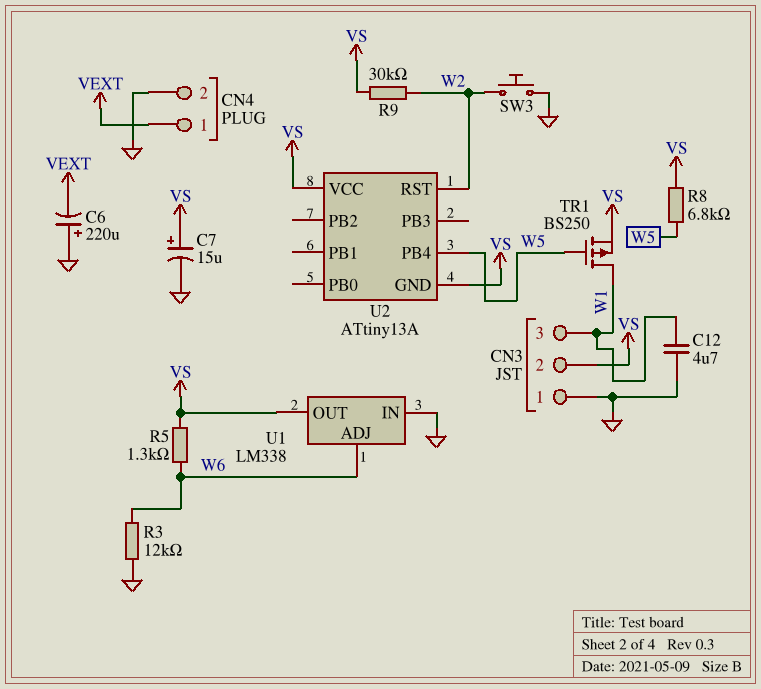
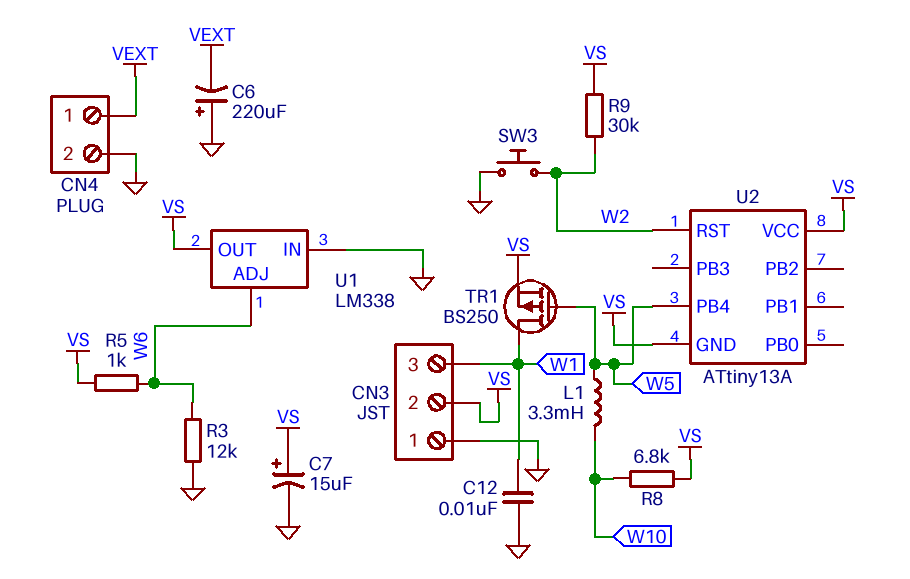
C12: 4.7uF (GND, W1) -> 10nF (GND, W1)
L1: none -> 3.3mH (W5, W10)
R5: 1.3k (VS, W6) -> 1k (VS, W6)
R8: 6.8k (VS, W5) -> 6.8k (VS, W10)

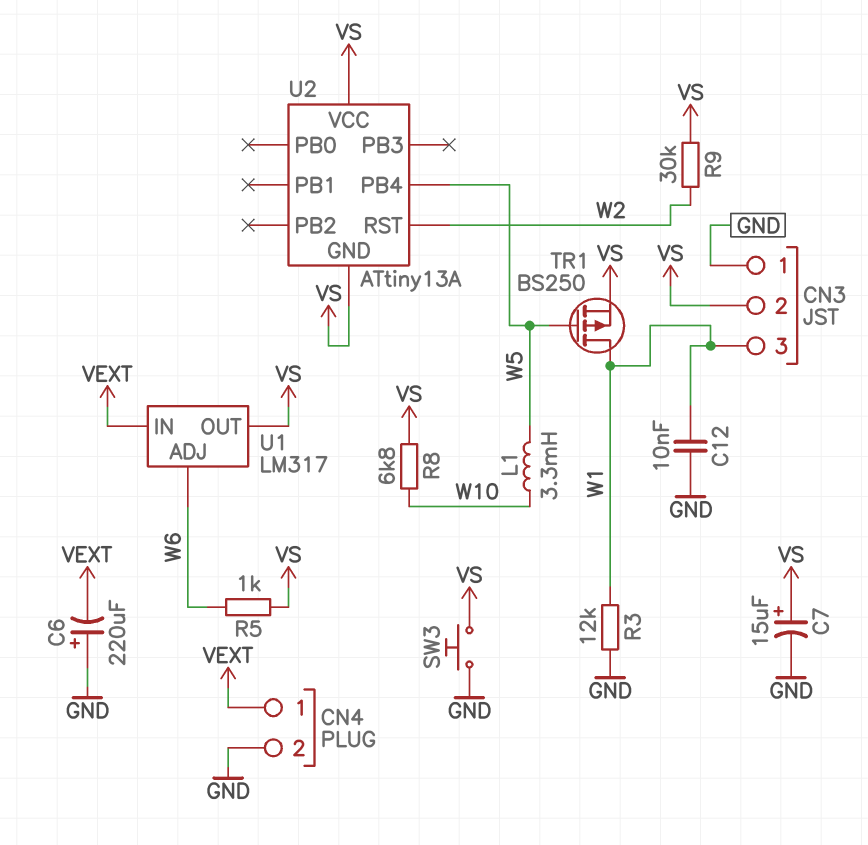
R3: 12k (GND, W6) -> 12k (GND, W1)
SW3: button (GND, W2) -> button (GND, VS)
U1: LM338 -> LM317
U1 pin IN: GND -> VEXT

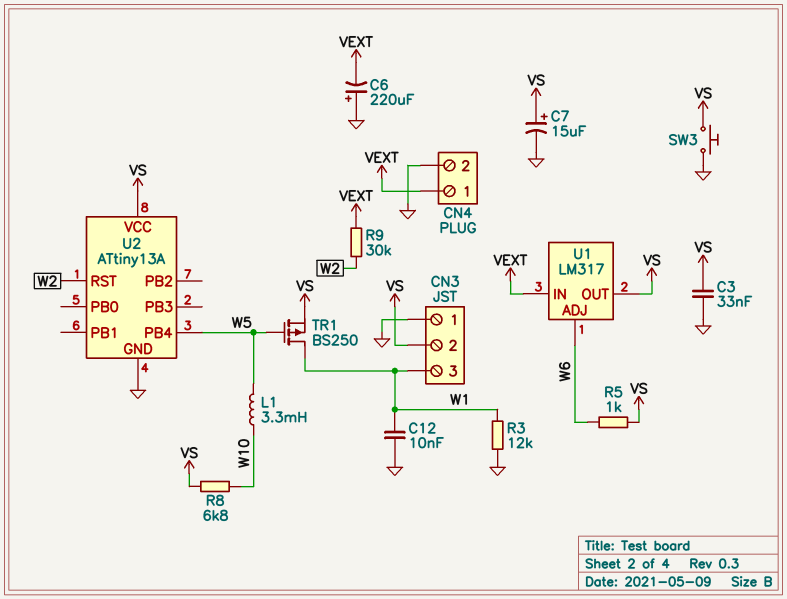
C3: none -> 33nF (GND, VS)
R9: 30k (VS, W2) -> 30k (VEXT, W2)
U2 pin GND: VS -> GND

